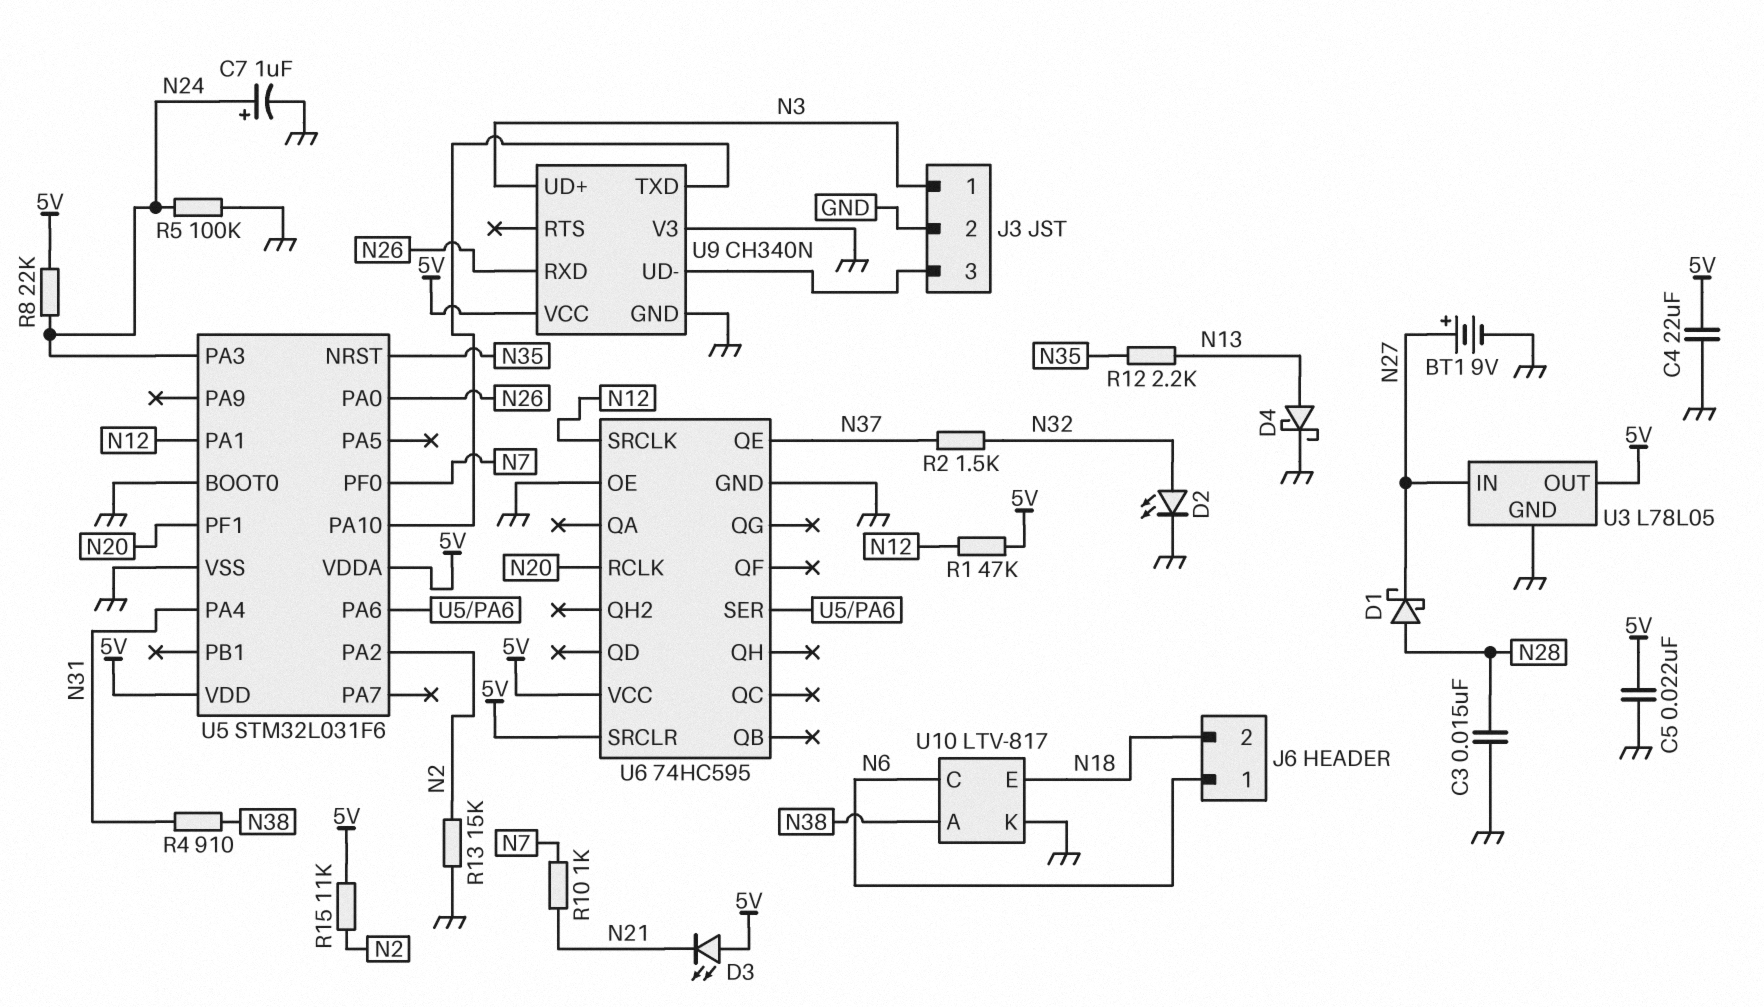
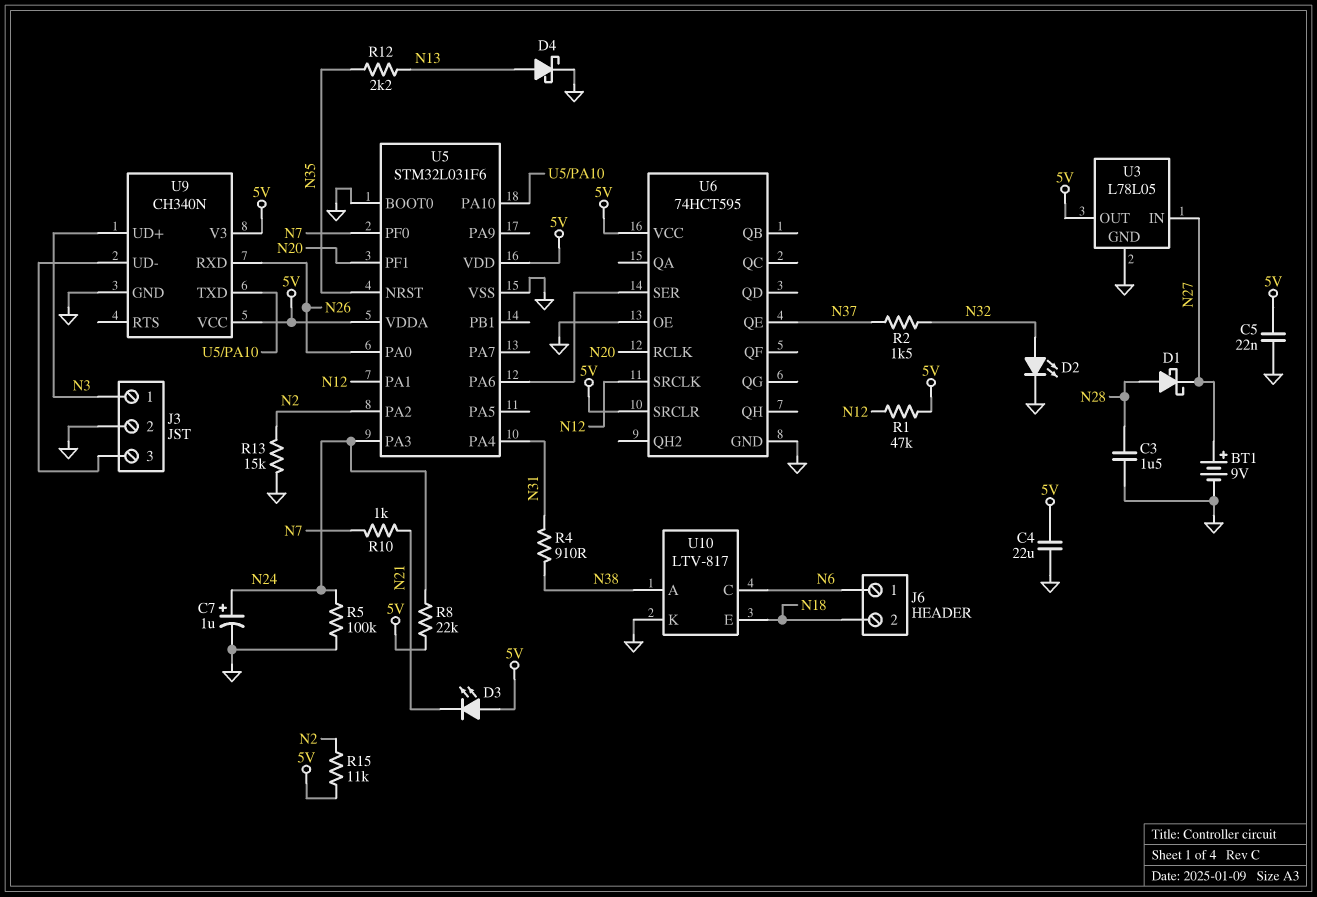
C3: 15nF (GND, N28) -> 1.5uF (GND, N28)
U6: 74HC595 -> 74HCT595
U9 pin V3: GND -> 5V

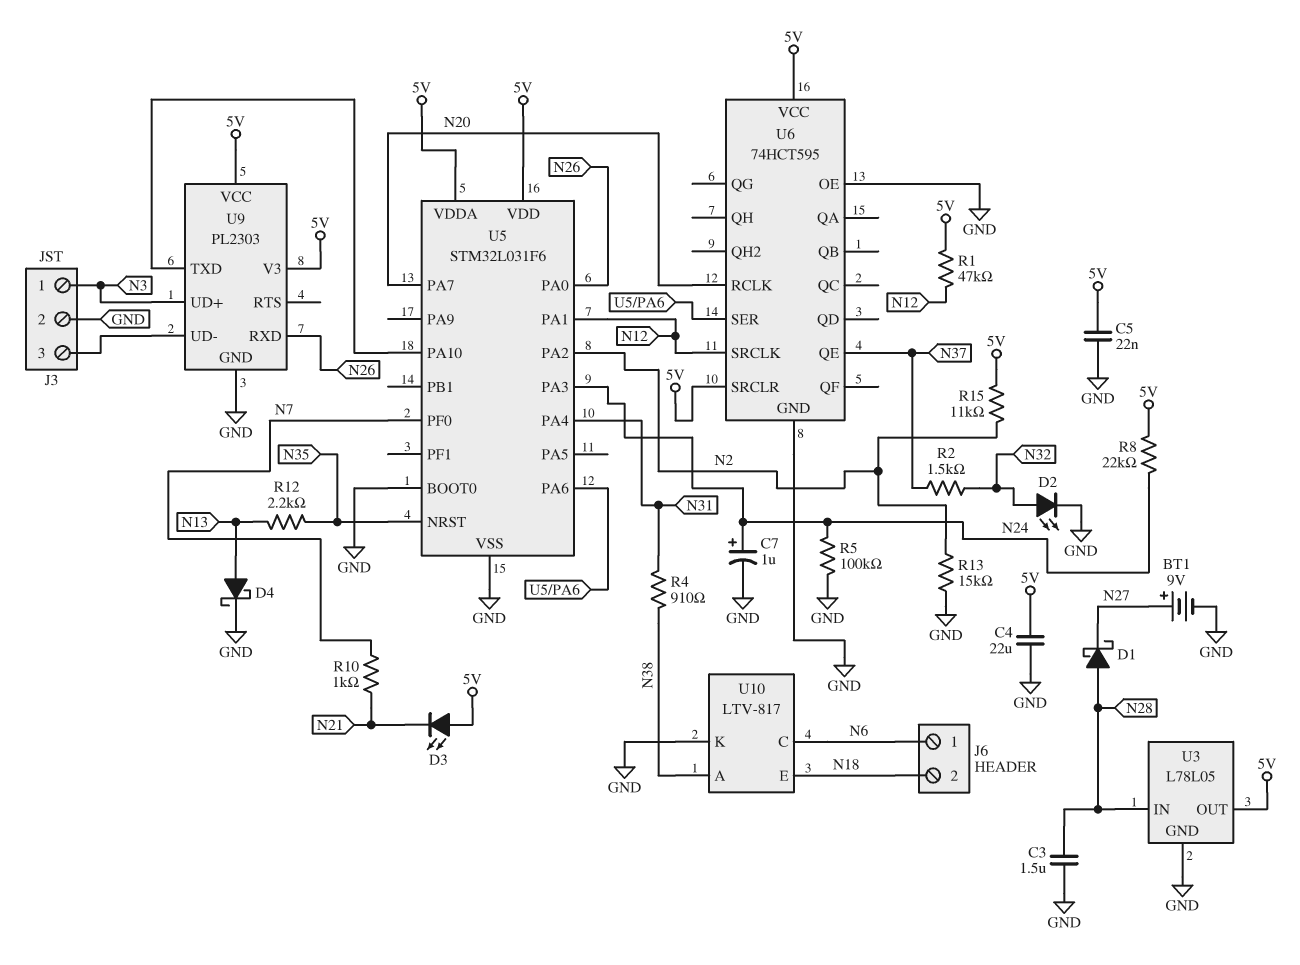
U3 pin IN: N27 -> N28
U5 pin PA7: none -> N20
U5 pin PF1: N20 -> none
U9: CH340N -> PL2303

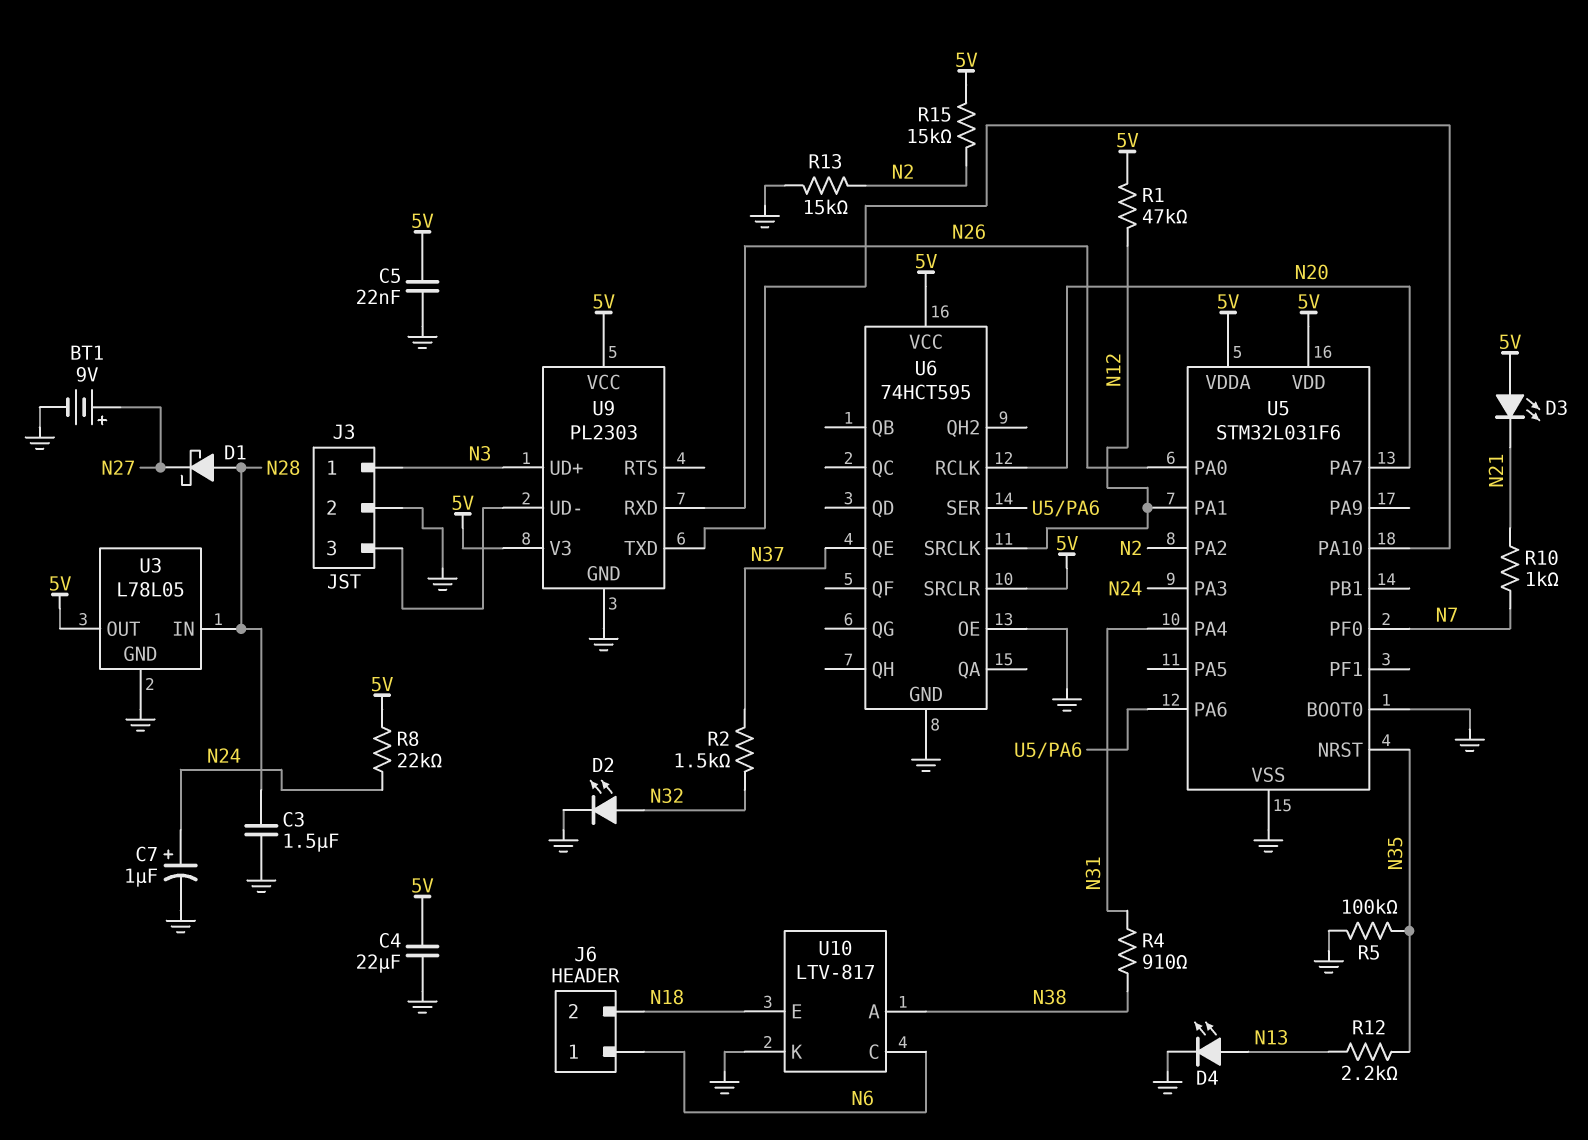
D4: schottky (A N13, K GND) -> LED (A N13, K GND)
R5: 100k (GND, N24) -> 100k (GND, N35)
R15: 11k (5V, N2) -> 15k (5V, N2)

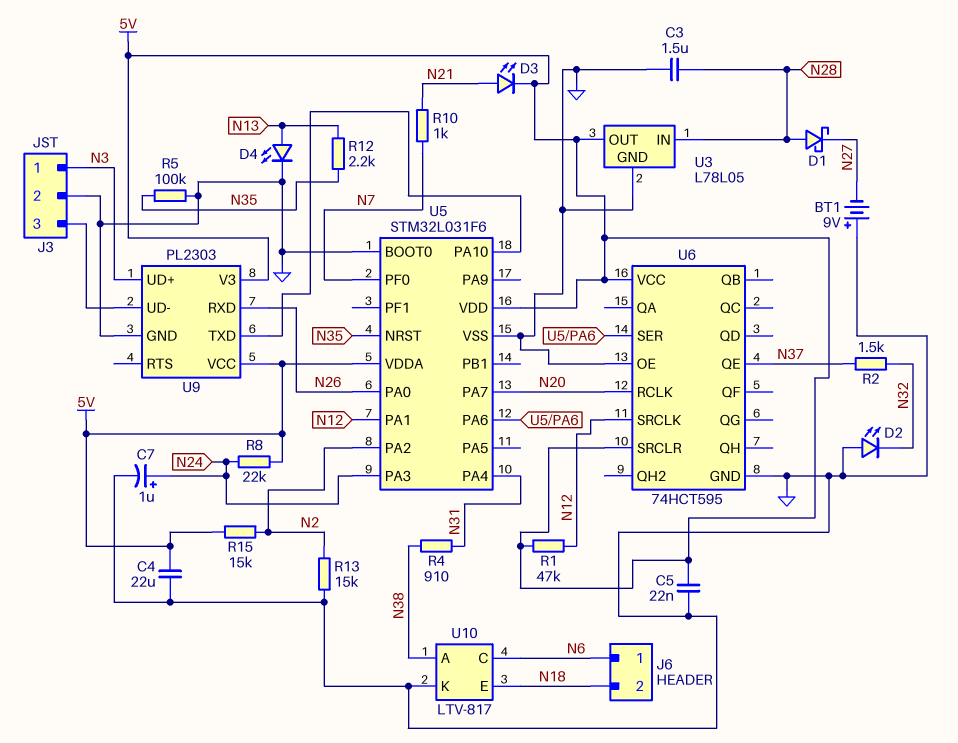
BT1: 9V (plus N27, minus GND) -> 9V (plus GND, minus N27)
D2: LED (A N32, K GND) -> LED (A GND, K N32)
D3: LED (A 5V, K N21) -> LED (A N21, K 5V)

